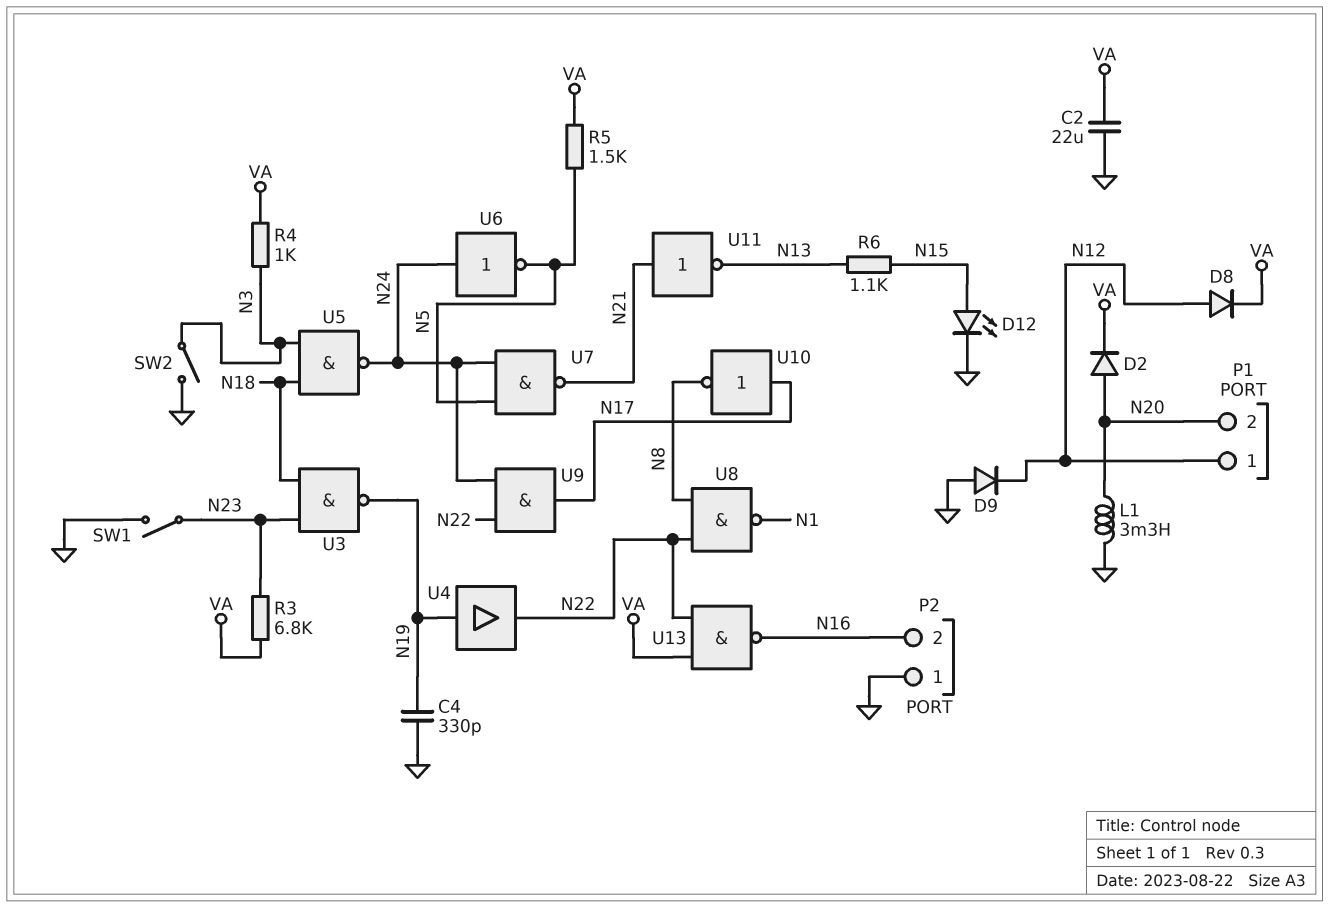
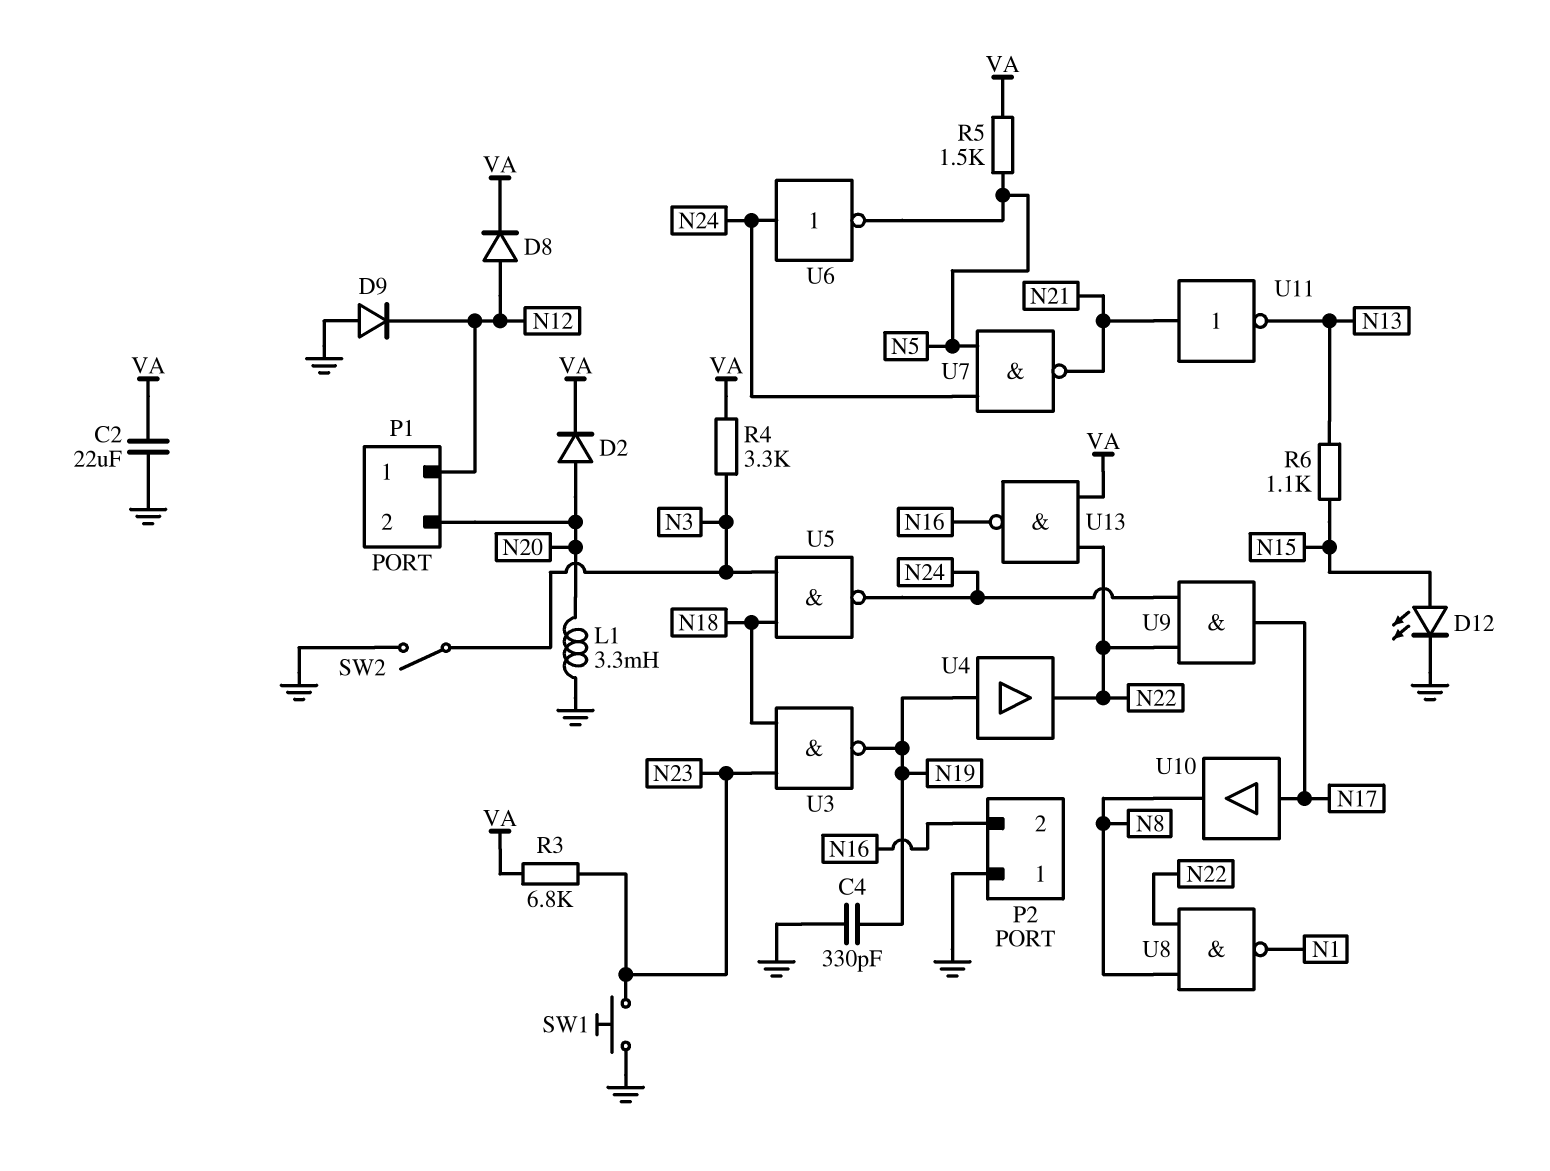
R4: 1k (N3, VA) -> 3.3k (N3, VA)
SW1: switch (GND, N23) -> button (GND, N23)
U10: NOT (in N17, out N8) -> buffer (in N17, out N8)

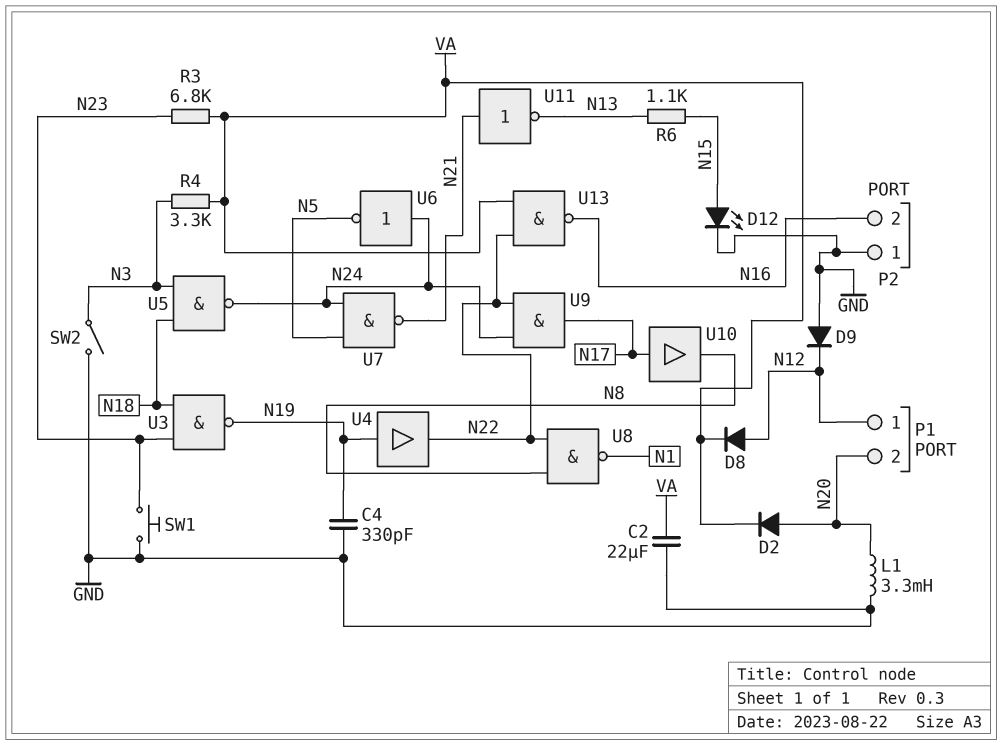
R5: 1.5k (N5, VA) -> none

